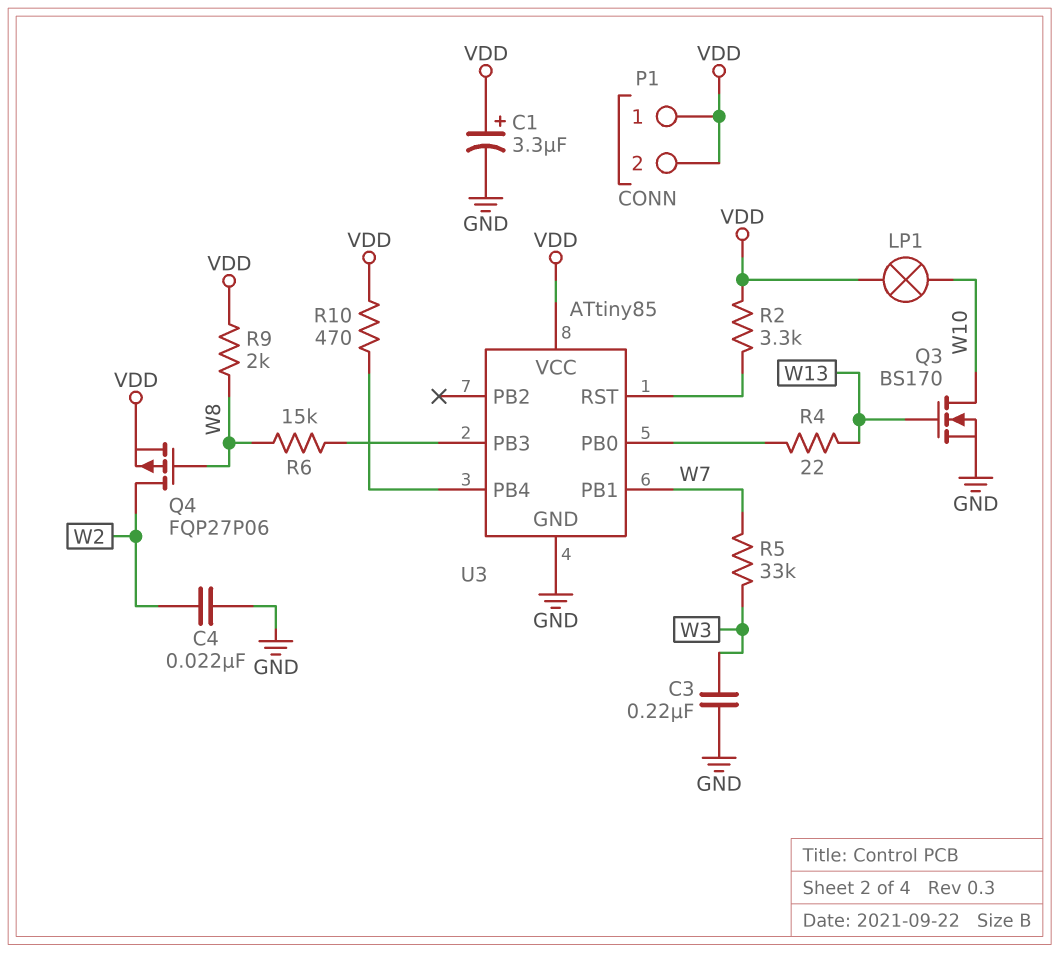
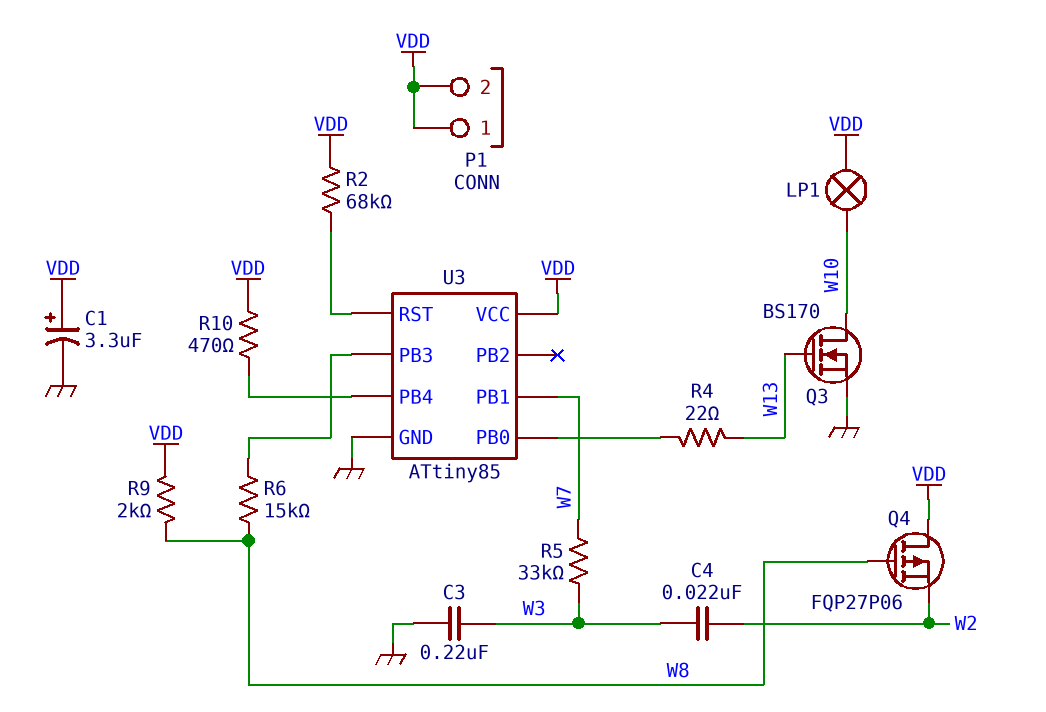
C4: 22nF (GND, W2) -> 22nF (W2, W3)
Q4: PMOS FQP27P06 (G W8, D W2, S VDD) -> PMOS FQP27P06 (G W8, D VDD, S W2)
R2: 3.3k (U3/RST, VDD) -> 68k (U3/RST, VDD)

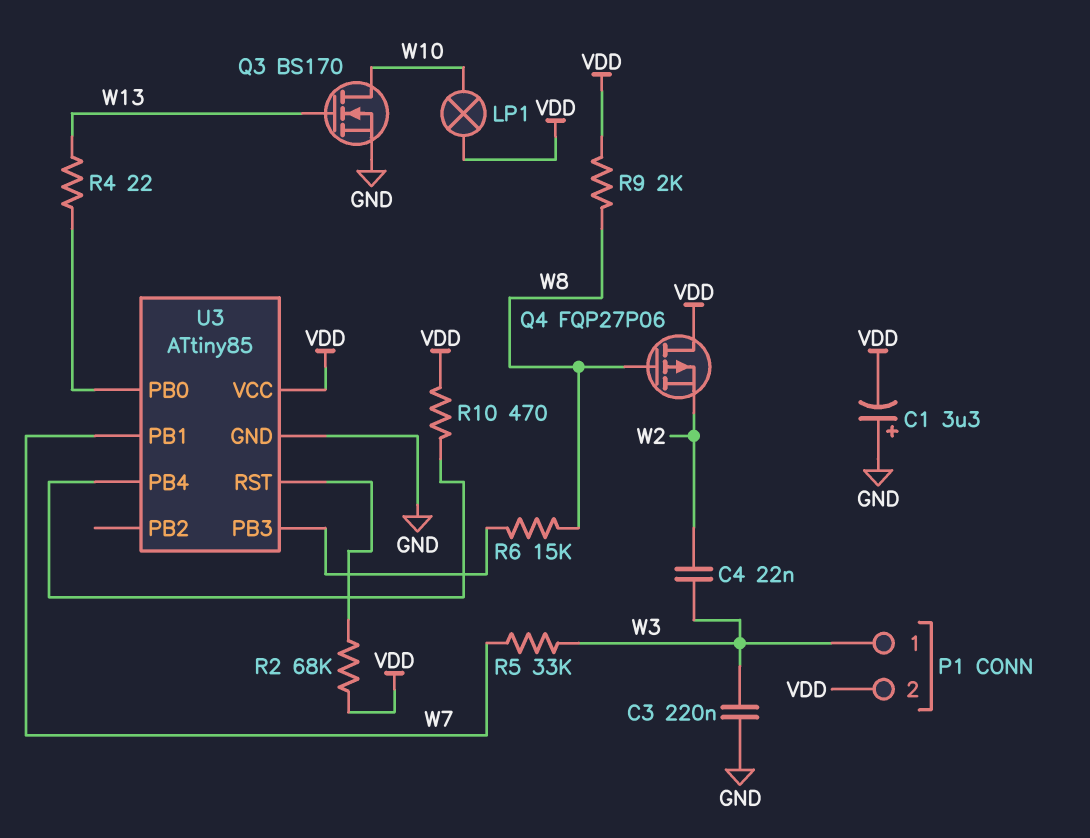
C1: 3.3uF (plus VDD, minus GND) -> 3.3uF (plus GND, minus VDD)
P1 pin 1: VDD -> W3

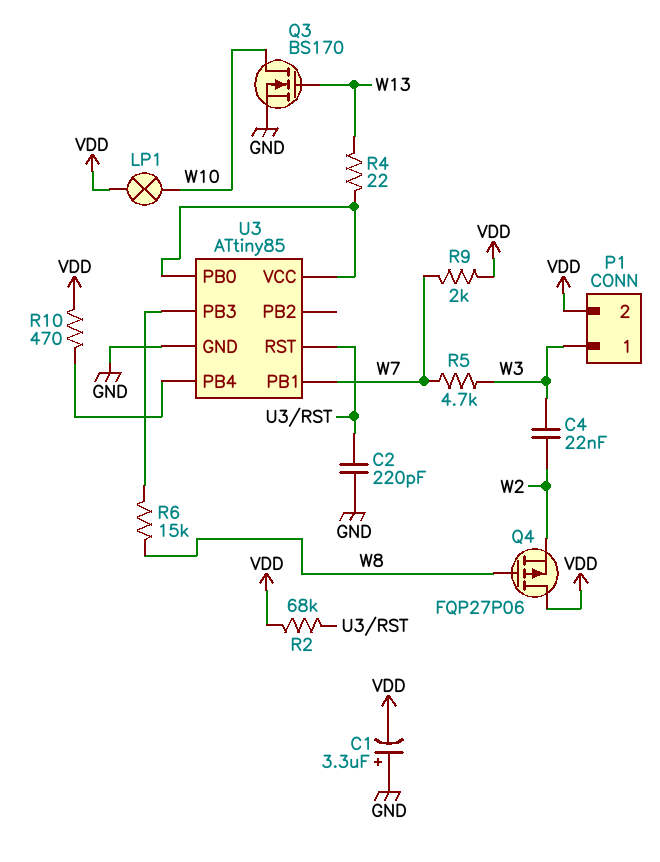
C2: none -> 220pF (GND, U3/RST)
C3: 220nF (GND, W3) -> none
R5: 33k (W3, W7) -> 4.7k (W3, W7)
R9: 2k (VDD, W8) -> 2k (VDD, W7)
U3 pin VCC: VDD -> U3/PB0

